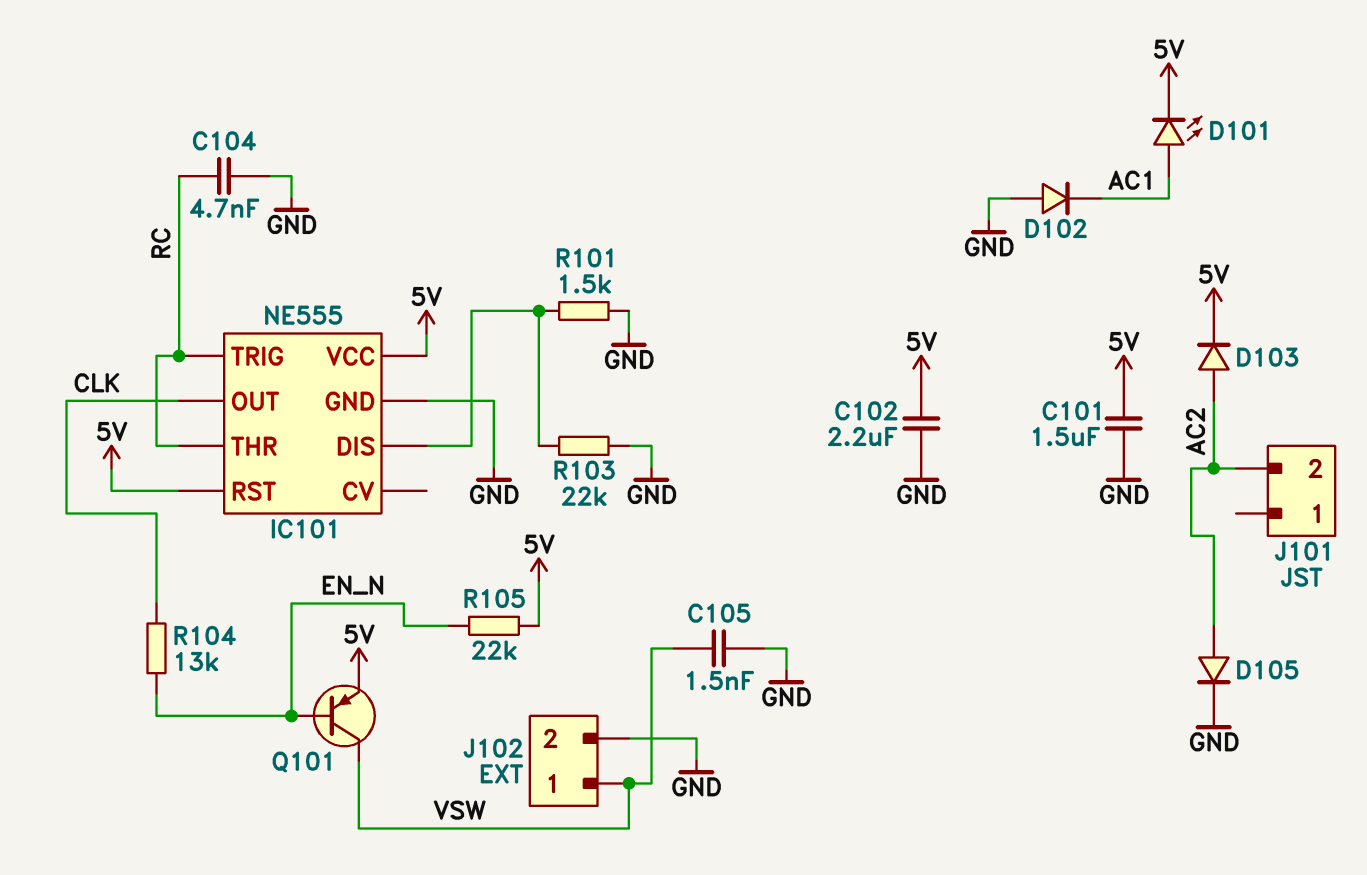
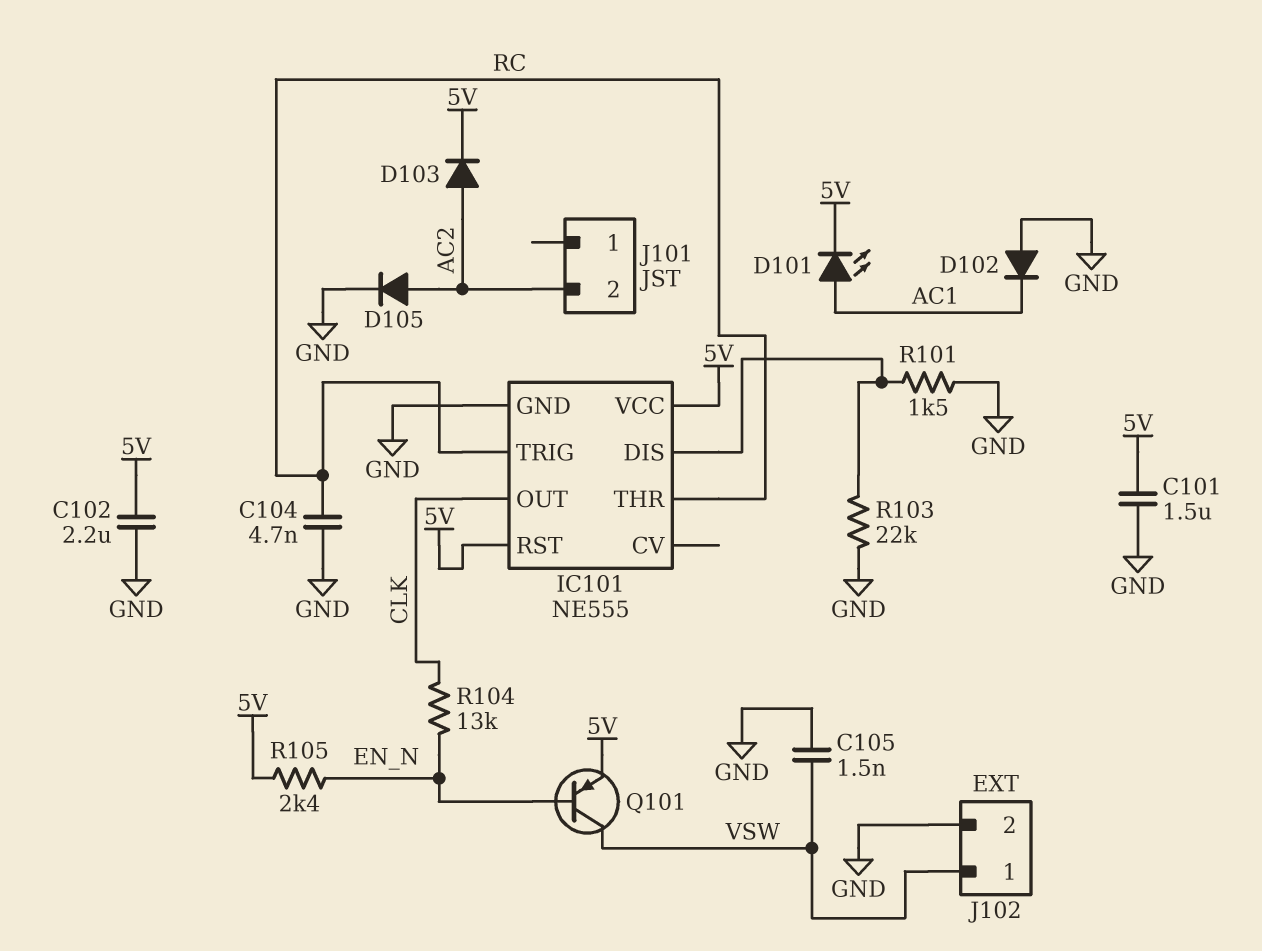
R105: 22k (5V, EN_N) -> 2.4k (5V, EN_N)

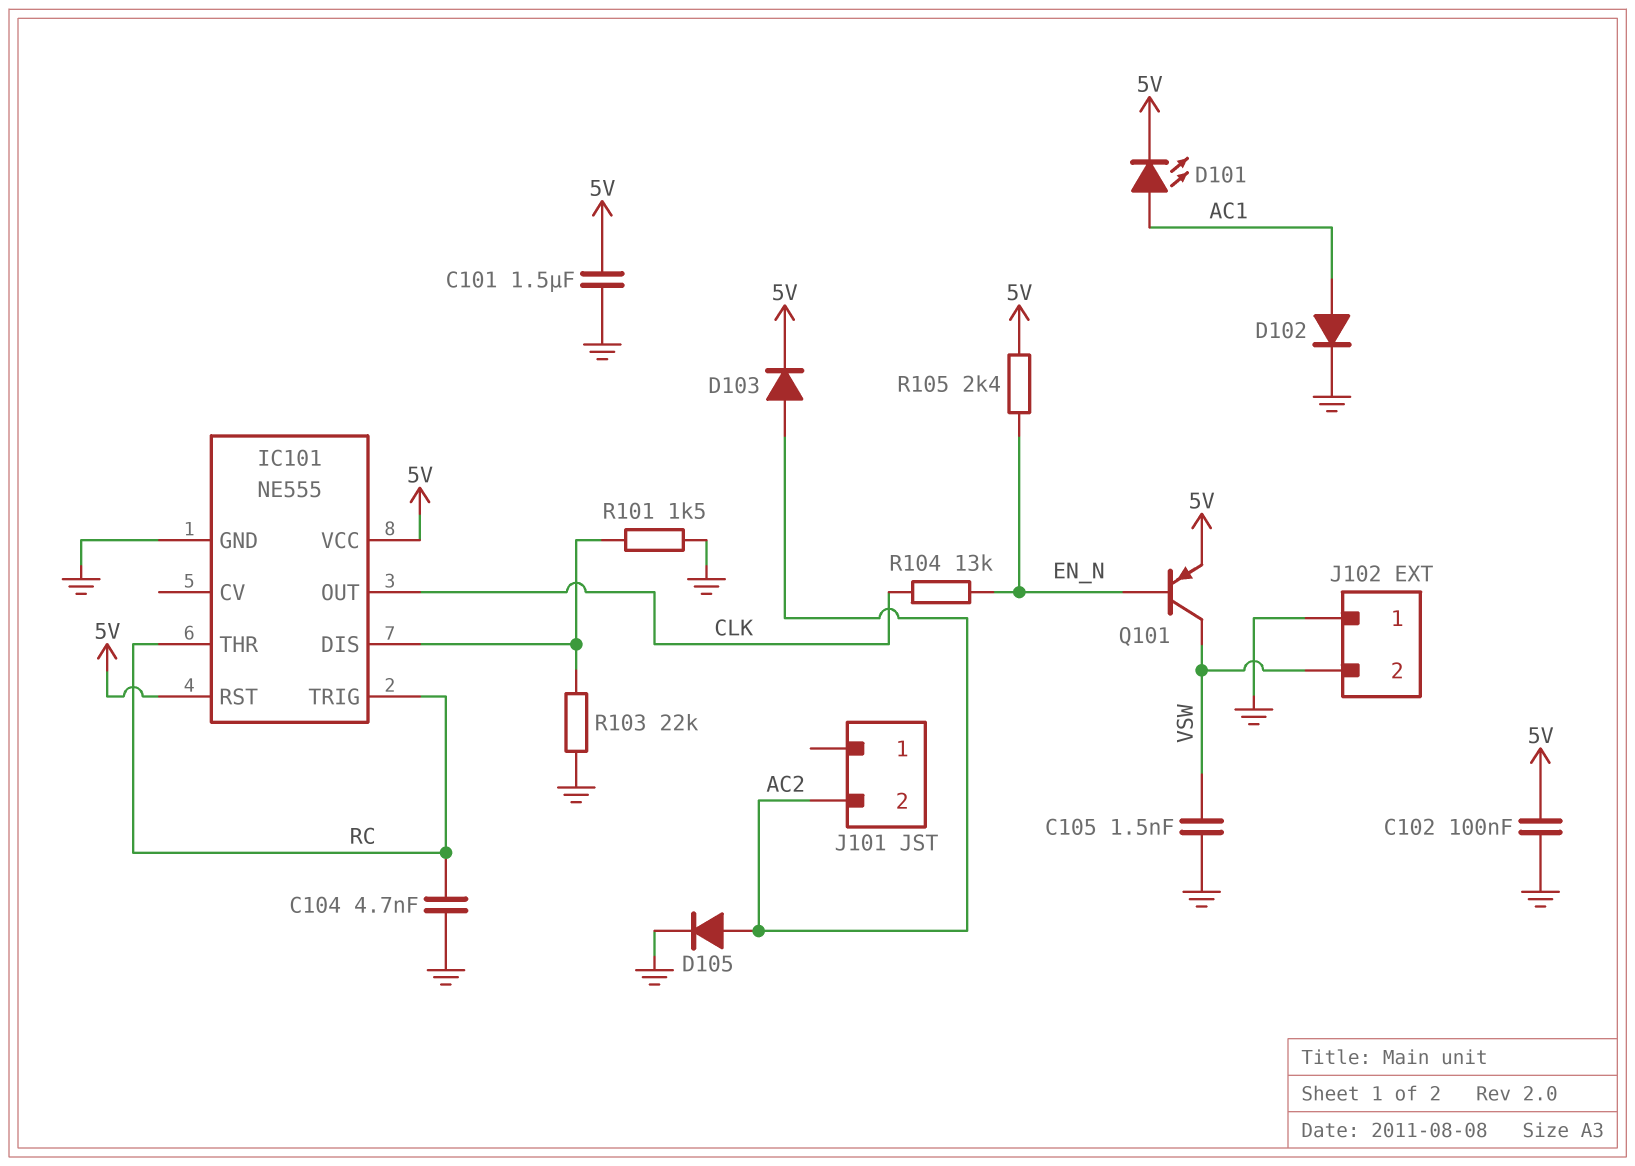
C102: 2.2uF (5V, GND) -> 100nF (5V, GND)
D102: diode (A GND, K AC1) -> diode (A AC1, K GND)
J102 pin 1: VSW -> GND
J102 pin 2: GND -> VSW

